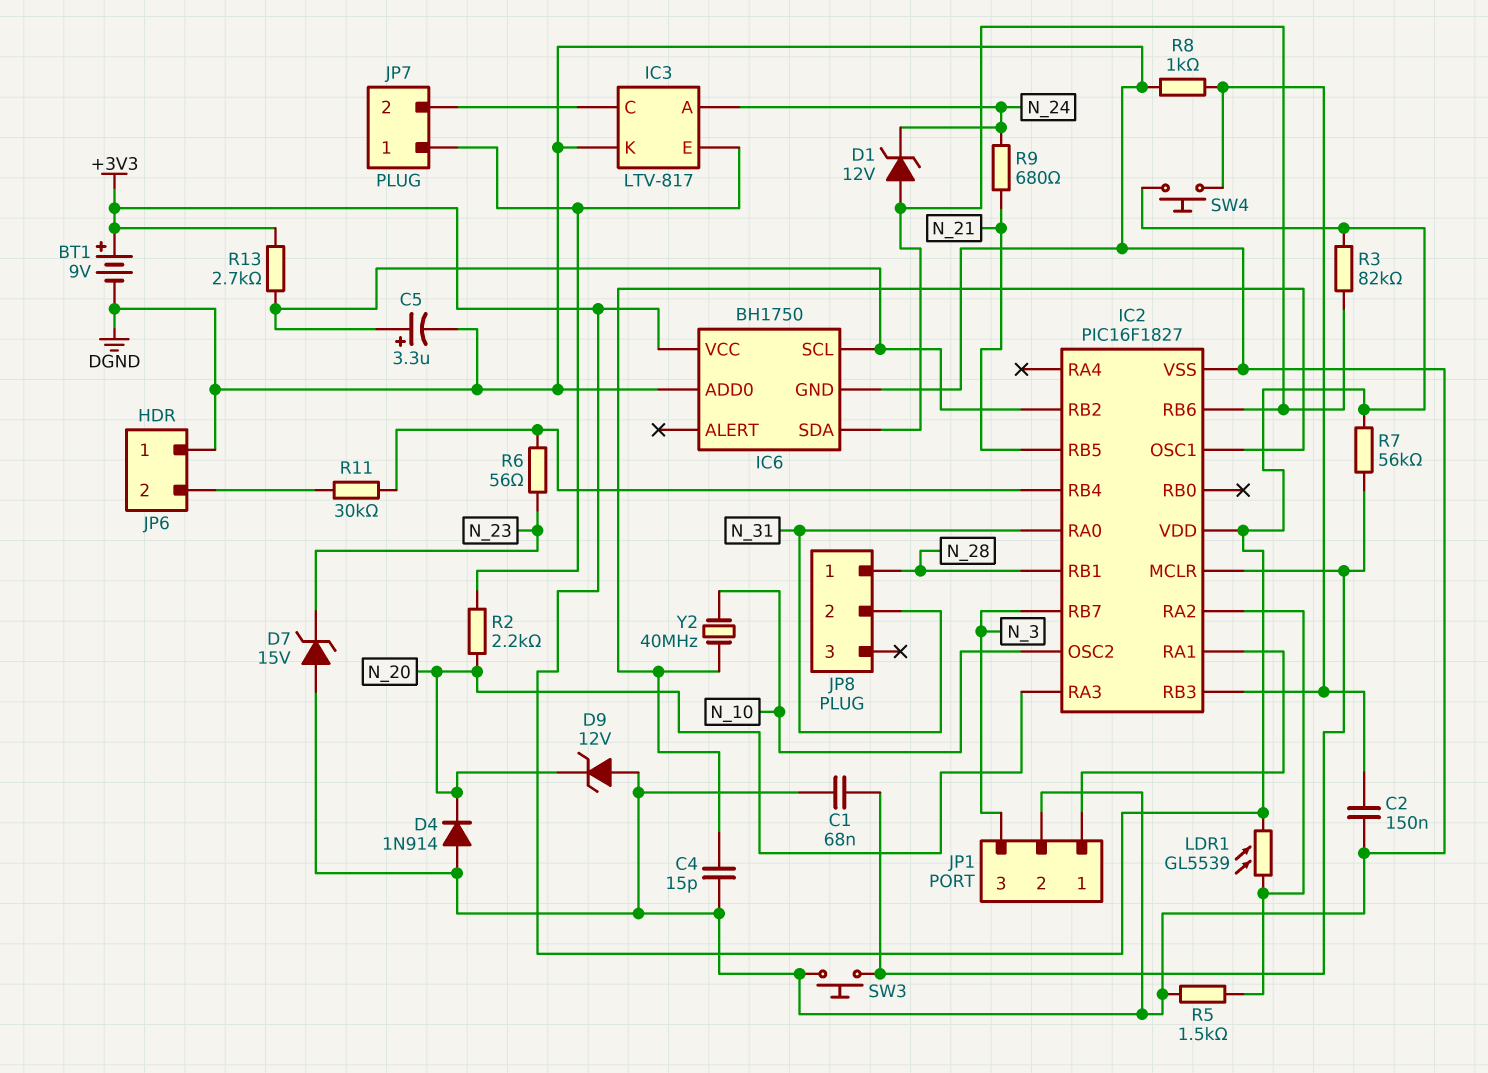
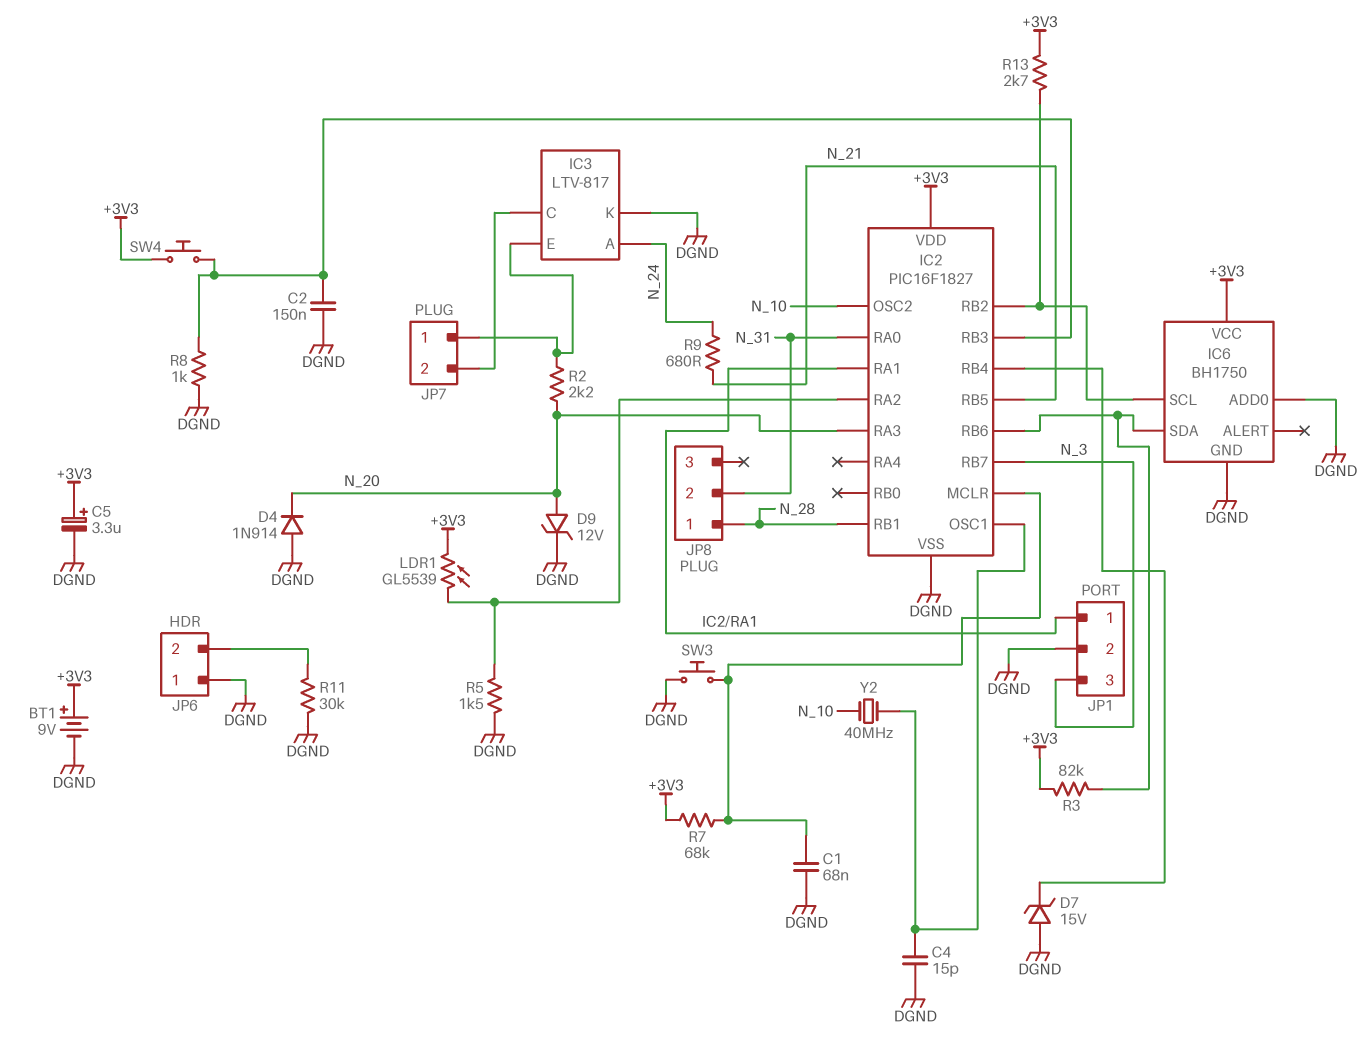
C5: 3.3uF (plus IC2/RB2, minus DGND) -> 3.3uF (plus +3V3, minus DGND)
D1: zener 12V (A IC2/RB6, K N_24) -> none
D7: zener 15V (A DGND, K N_23) -> zener 15V (A DGND, K IC2/RB4)
D9: zener 12V (A DGND, K N_20) -> zener 12V (A N_20, K DGND)
R6: 56 (IC2/RB4, N_23) -> none
R7: 56k (+3V3, IC2/MCLR) -> 68k (+3V3, IC2/MCLR)
R11: 30k (IC2/RB4, JP6/2) -> 30k (DGND, JP6/2)

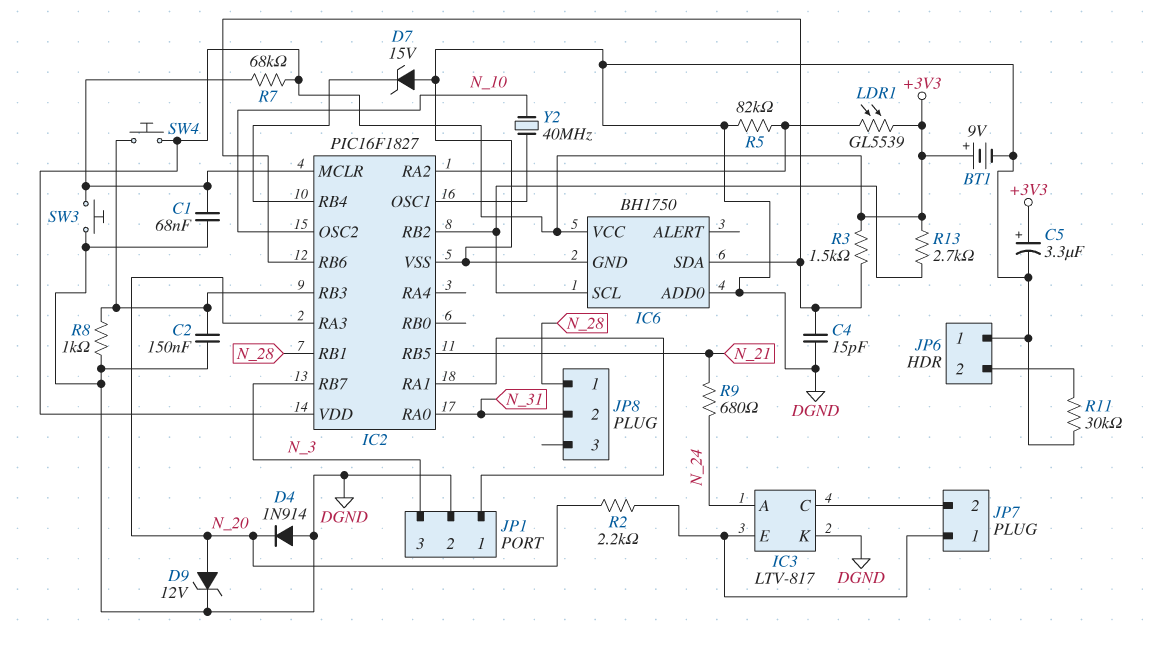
C4: 15pF (DGND, IC2/OSC1) -> 15pF (DGND, IC2/RB6)
R3: 82k (+3V3, IC2/RB6) -> 1.5k (+3V3, IC2/RB6)
R5: 1.5k (DGND, IC2/RA2) -> 82k (DGND, IC2/RA2)

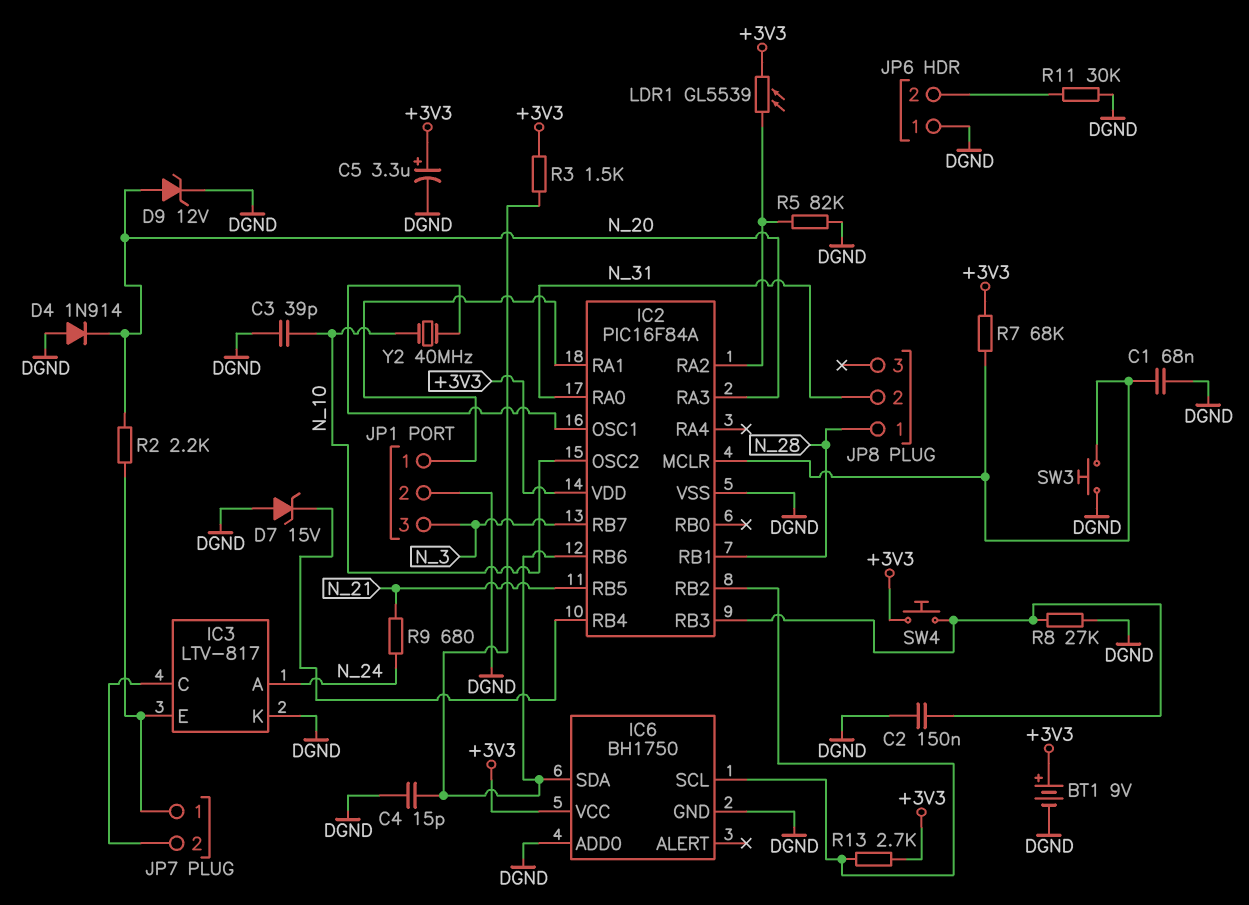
C3: none -> 39pF (DGND, N_10)
IC2: PIC16F1827 -> PIC16F84A
R8: 1k (DGND, IC2/RB3) -> 27k (DGND, IC2/RB3)

